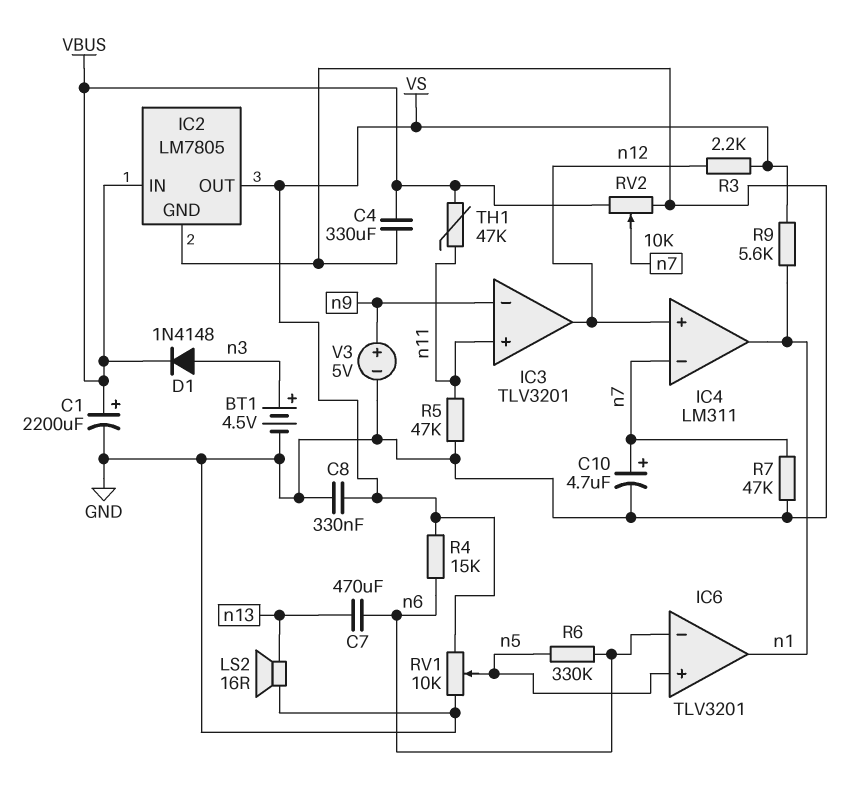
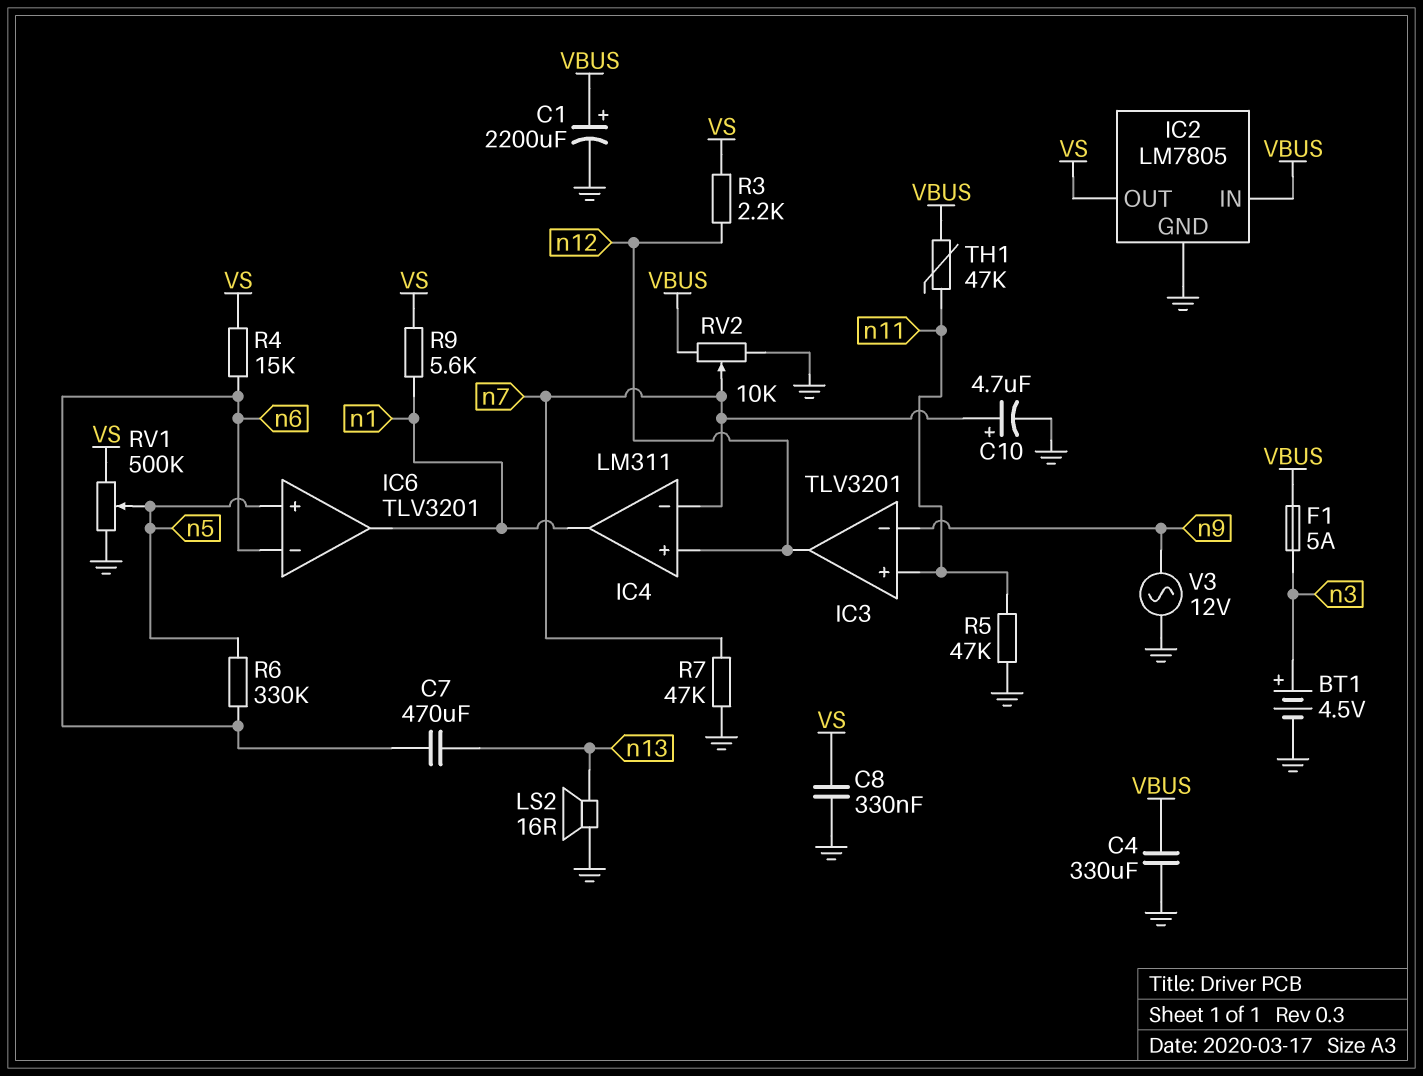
D1: diode 1N4148 (A n3, K VBUS) -> none
F1: none -> 5A (VBUS, n3)
RV1: 10k (GND, VS, wiper n5) -> 500k (GND, VS, wiper n5)
V3: 5V (plus n9, minus GND) -> AC 12V (GND, n9)

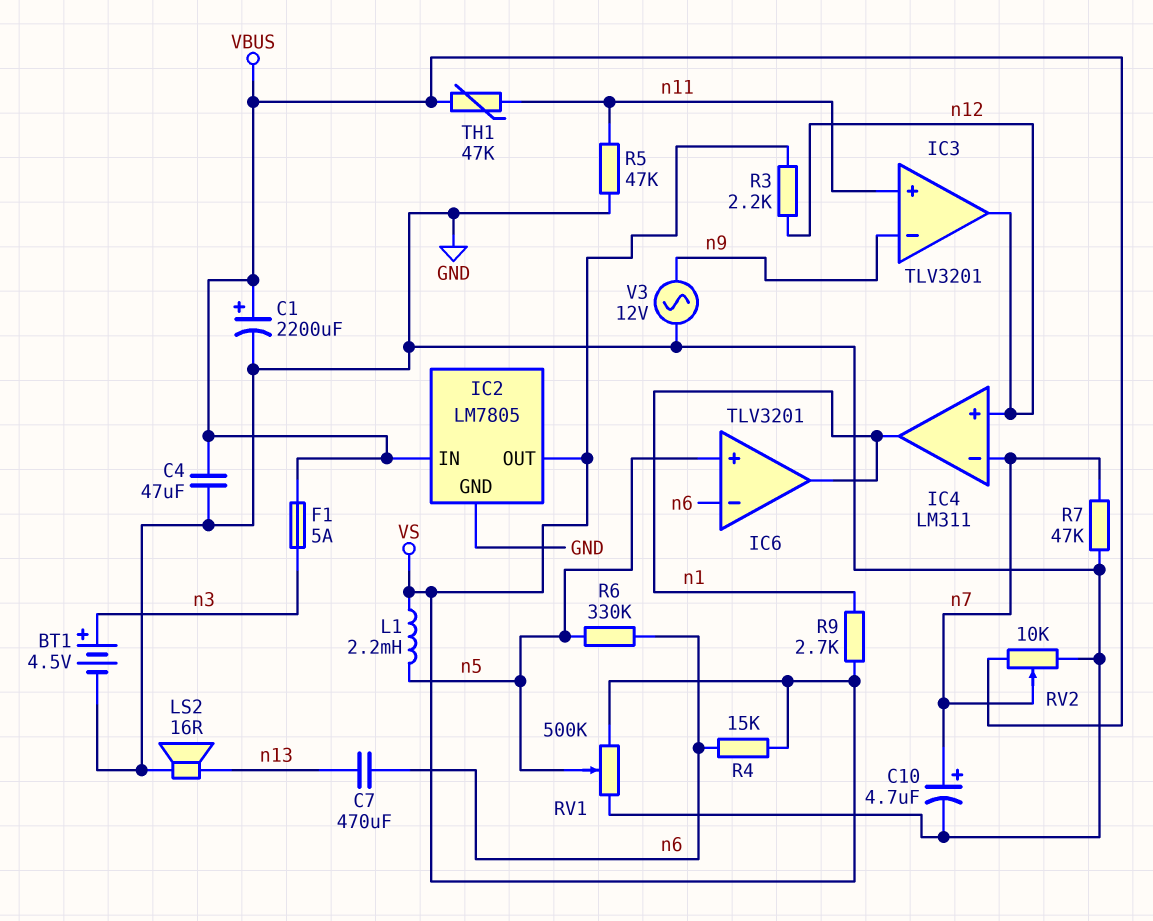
C4: 330uF (GND, VBUS) -> 47uF (GND, VBUS)
C8: 330nF (GND, VS) -> none
L1: none -> 2.2mH (VS, n5)
R9: 5.6k (VS, n1) -> 2.7k (VS, n1)

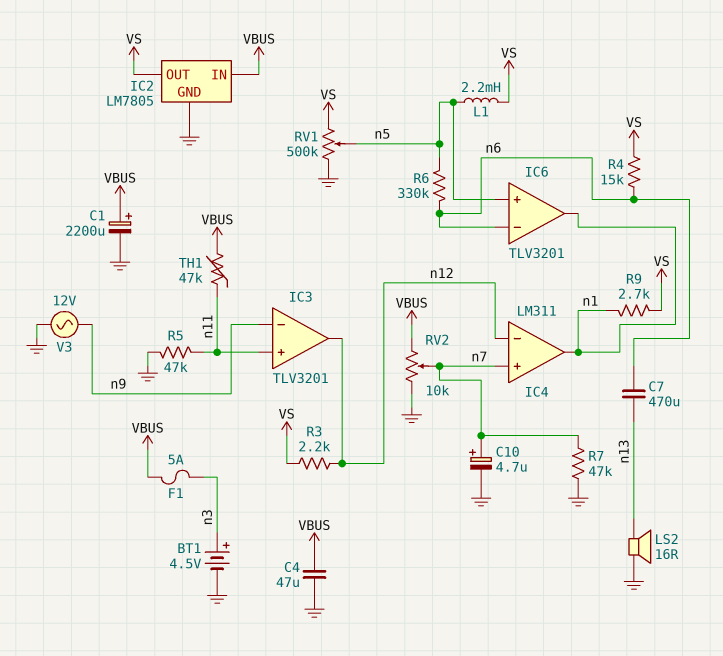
IC4 pin in+: n12 -> n7
IC4 pin in-: n7 -> n12

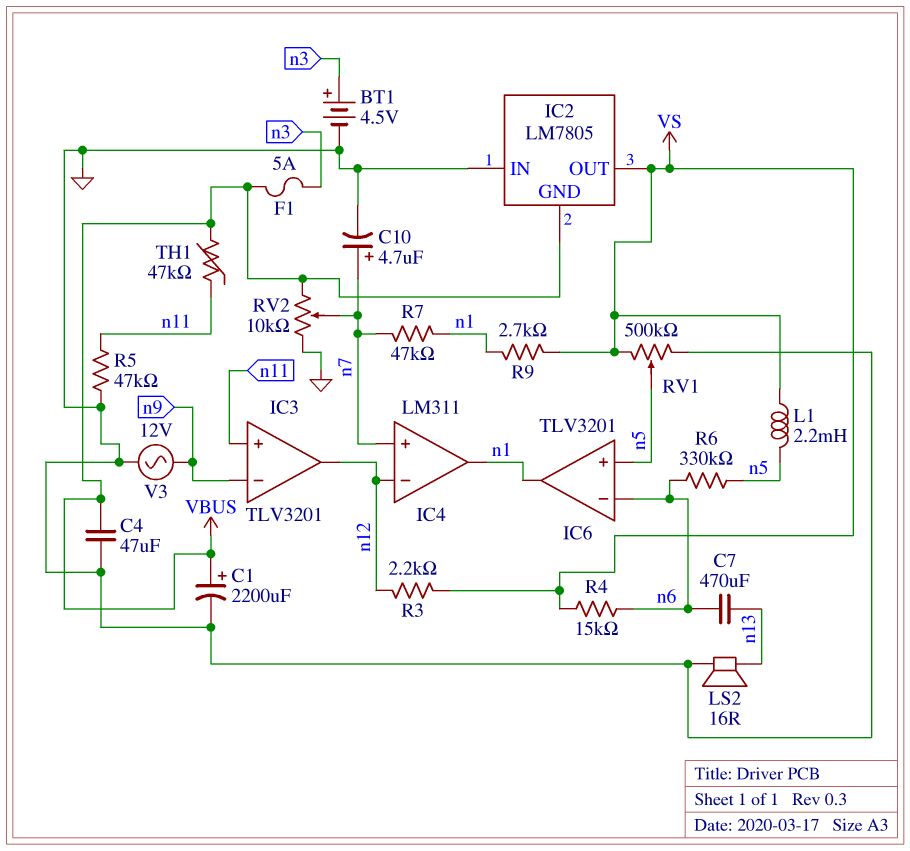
IC2 pin GND: GND -> VBUS
IC2 pin IN: VBUS -> GND
R7: 47k (GND, n7) -> 47k (n1, n7)

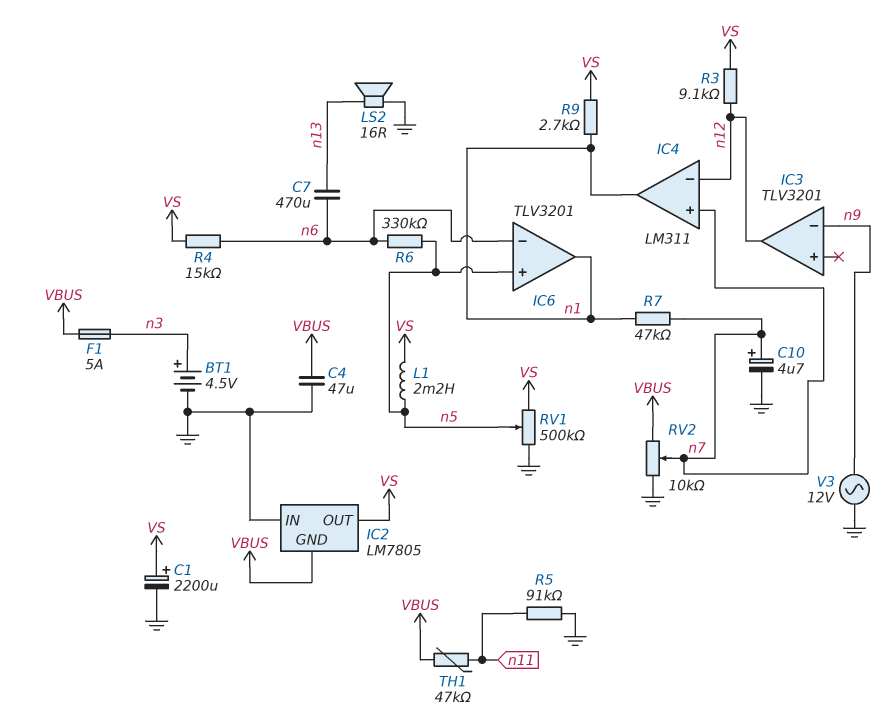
C1: 2200uF (plus VBUS, minus GND) -> 2200uF (plus VS, minus GND)
IC3 pin in+: n11 -> none
R3: 2.2k (VS, n12) -> 9.1k (VS, n12)
R5: 47k (GND, n11) -> 91k (GND, n11)

